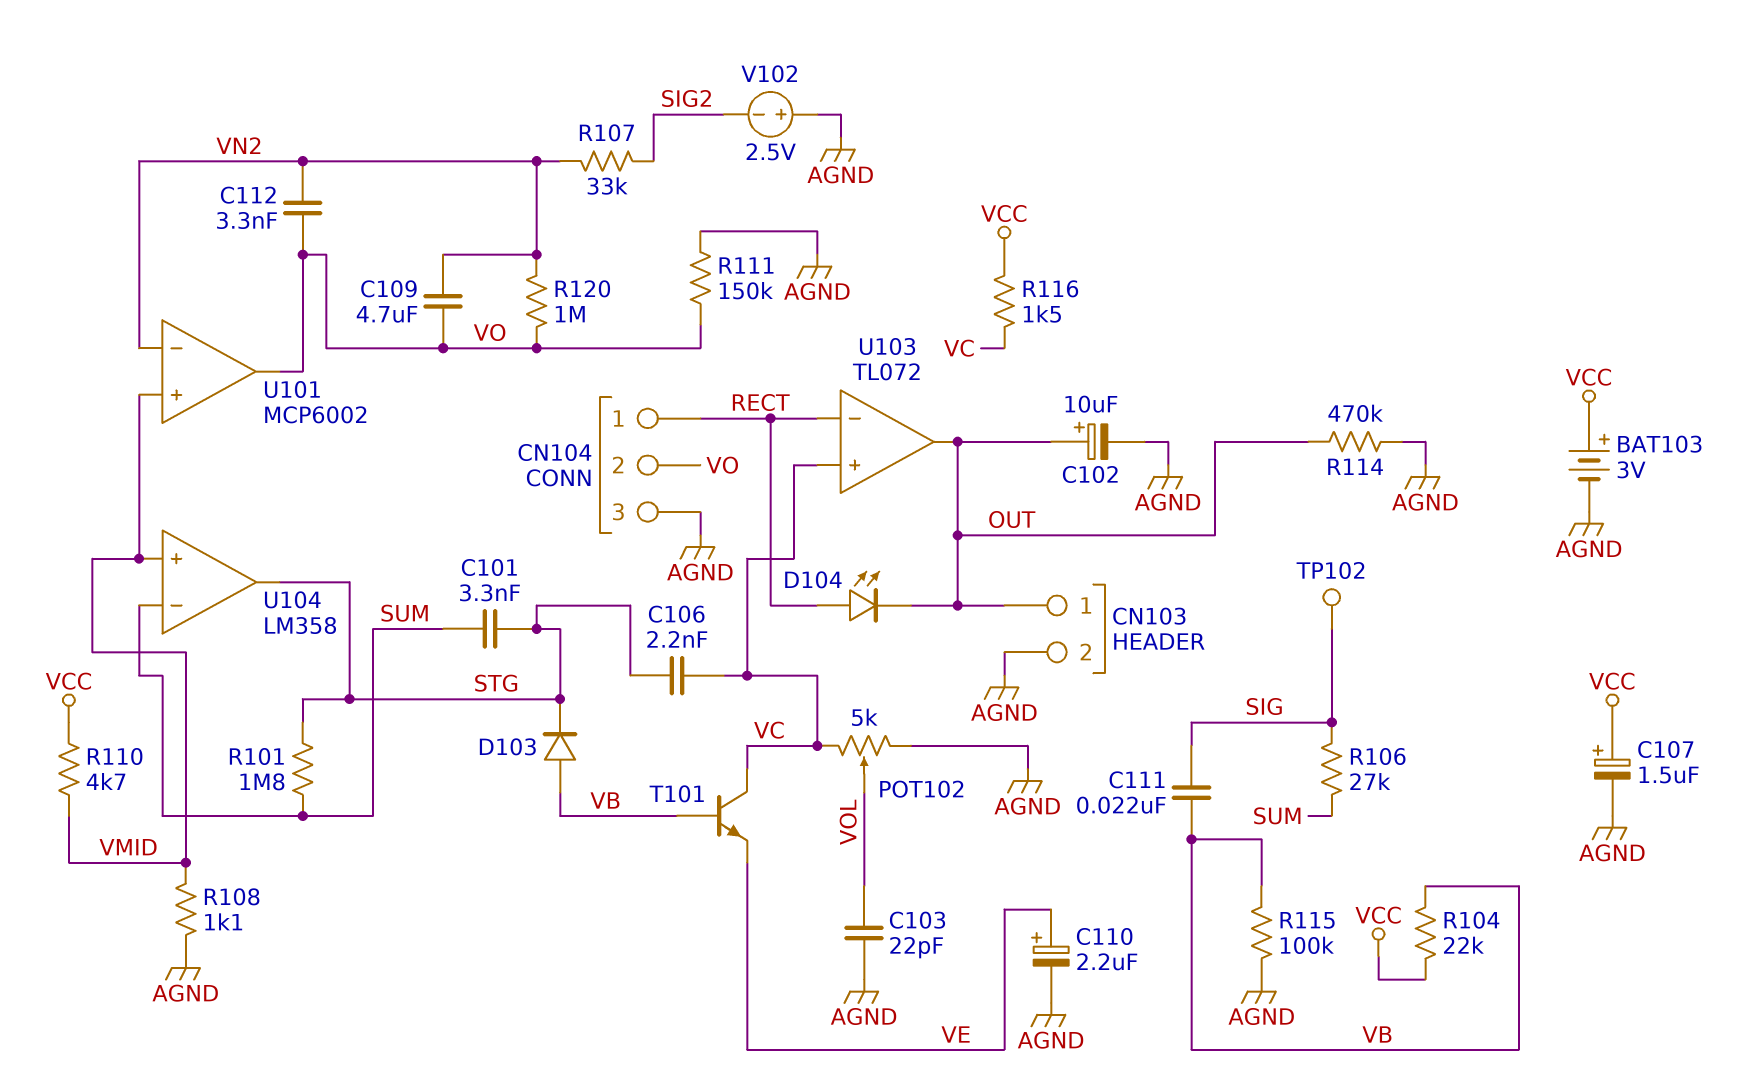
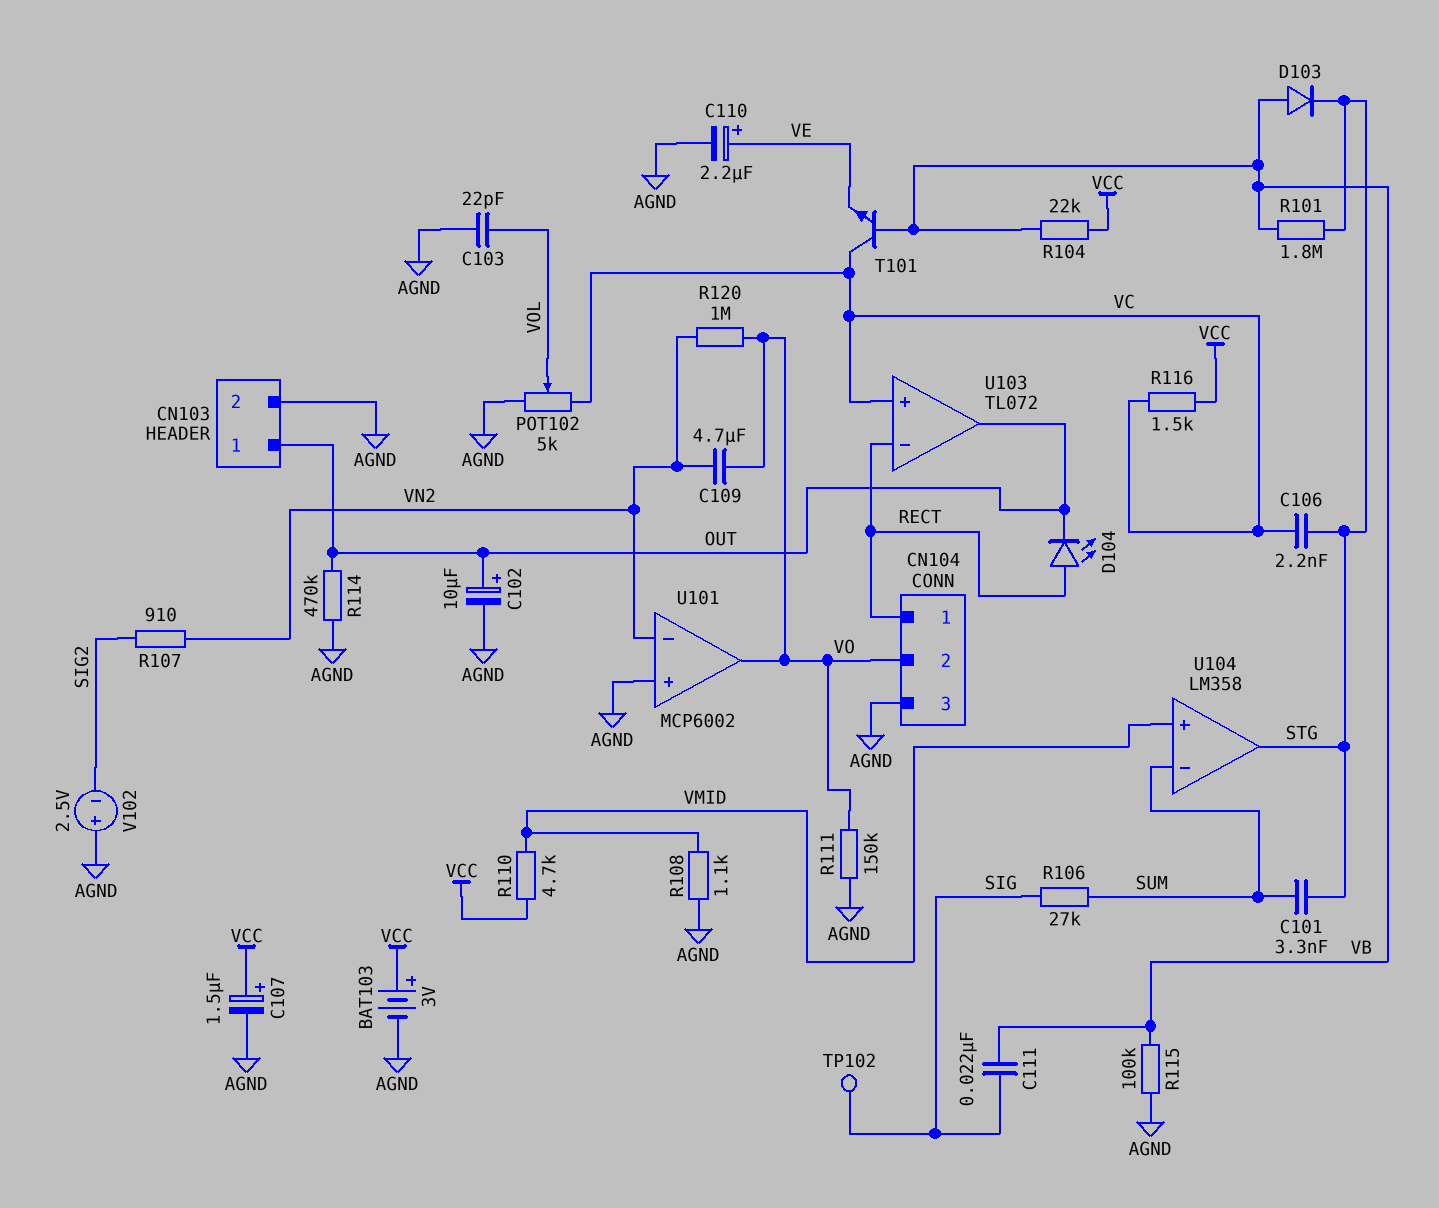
C112: 3.3nF (VN2, VO) -> none
R101: 1.8M (STG, SUM) -> 1.8M (STG, VB)
R107: 33k (SIG2, VN2) -> 910 (SIG2, VN2)
U101 pin in+: VMID -> AGND

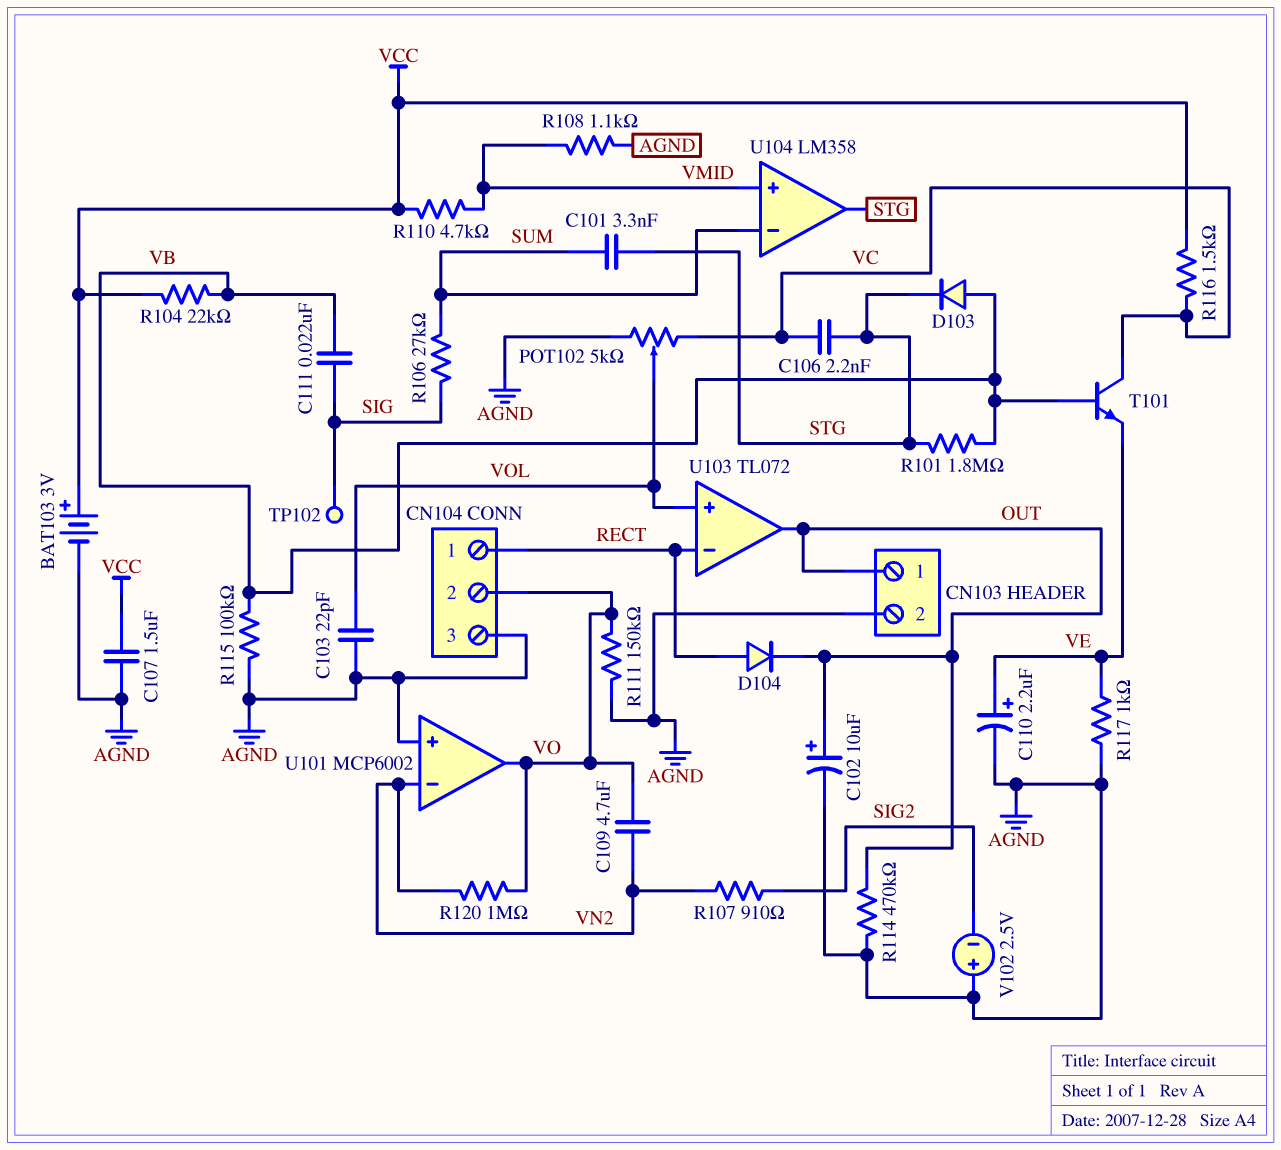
C107: 1.5uF (plus VCC, minus AGND) -> 1.5uF (AGND, VCC)
D104: LED (A RECT, K OUT) -> diode (A RECT, K OUT)
R117: none -> 1k (AGND, VE)
U103 pin in+: VC -> VOL

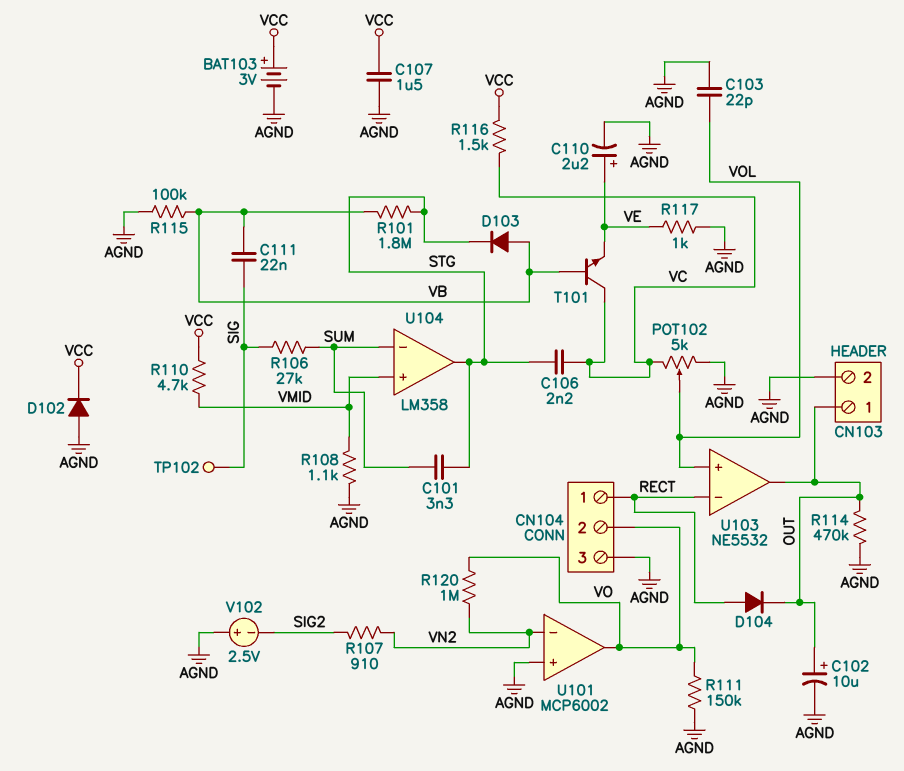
C109: 4.7uF (VN2, VO) -> none
D102: none -> diode (A AGND, K VCC)
R104: 22k (VB, VCC) -> none
U103: TL072 -> NE5532

